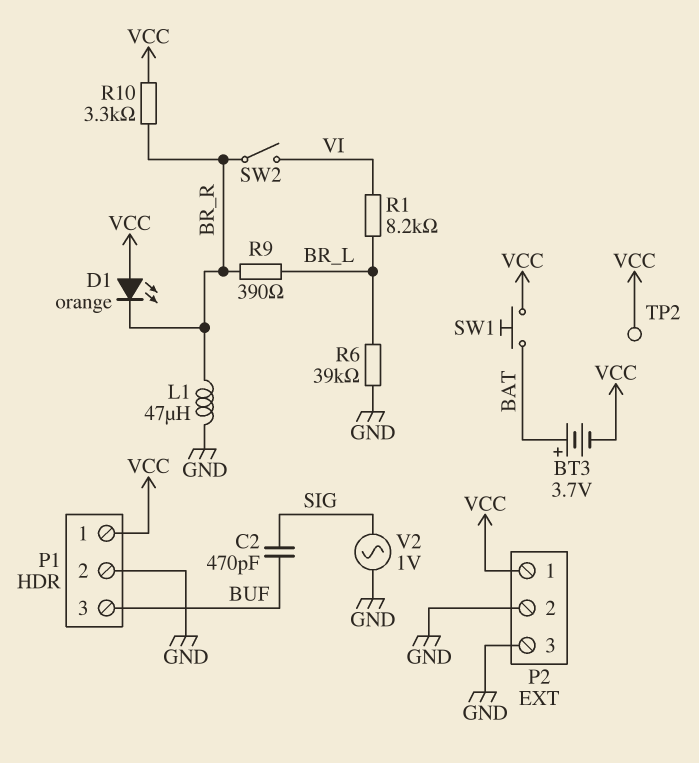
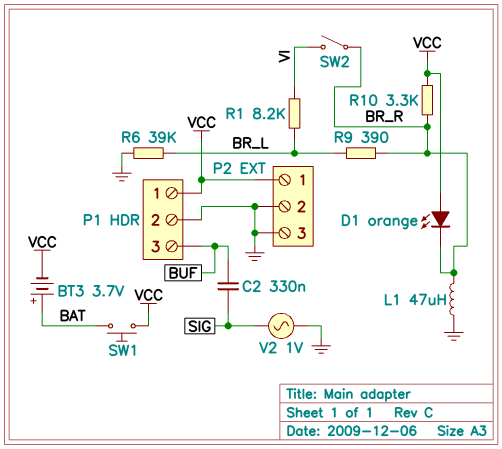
C2: 470pF (BUF, SIG) -> 330nF (BUF, SIG)
TP2: test point (VCC) -> none

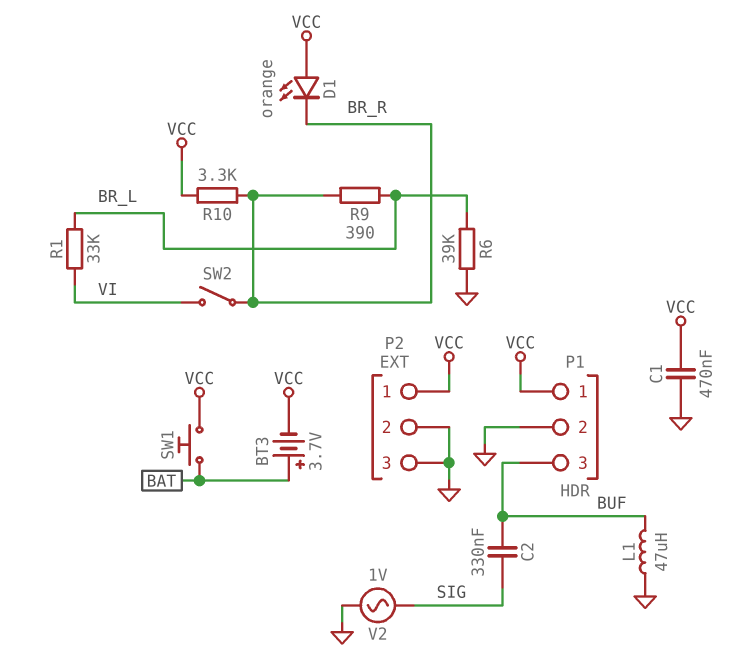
C1: none -> 470nF (GND, VCC)
L1: 47uH (BR_R, GND) -> 47uH (BUF, GND)
R1: 8.2k (BR_L, VI) -> 33k (BR_L, VI)

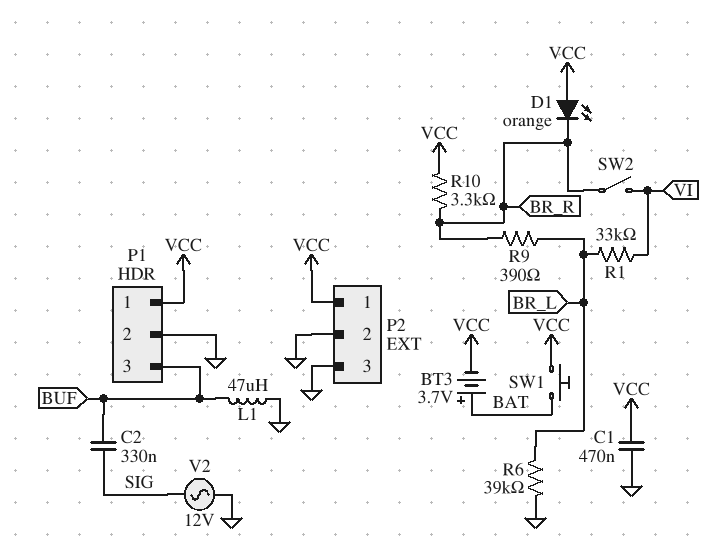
V2: AC 1V (GND, SIG) -> AC 12V (GND, SIG)

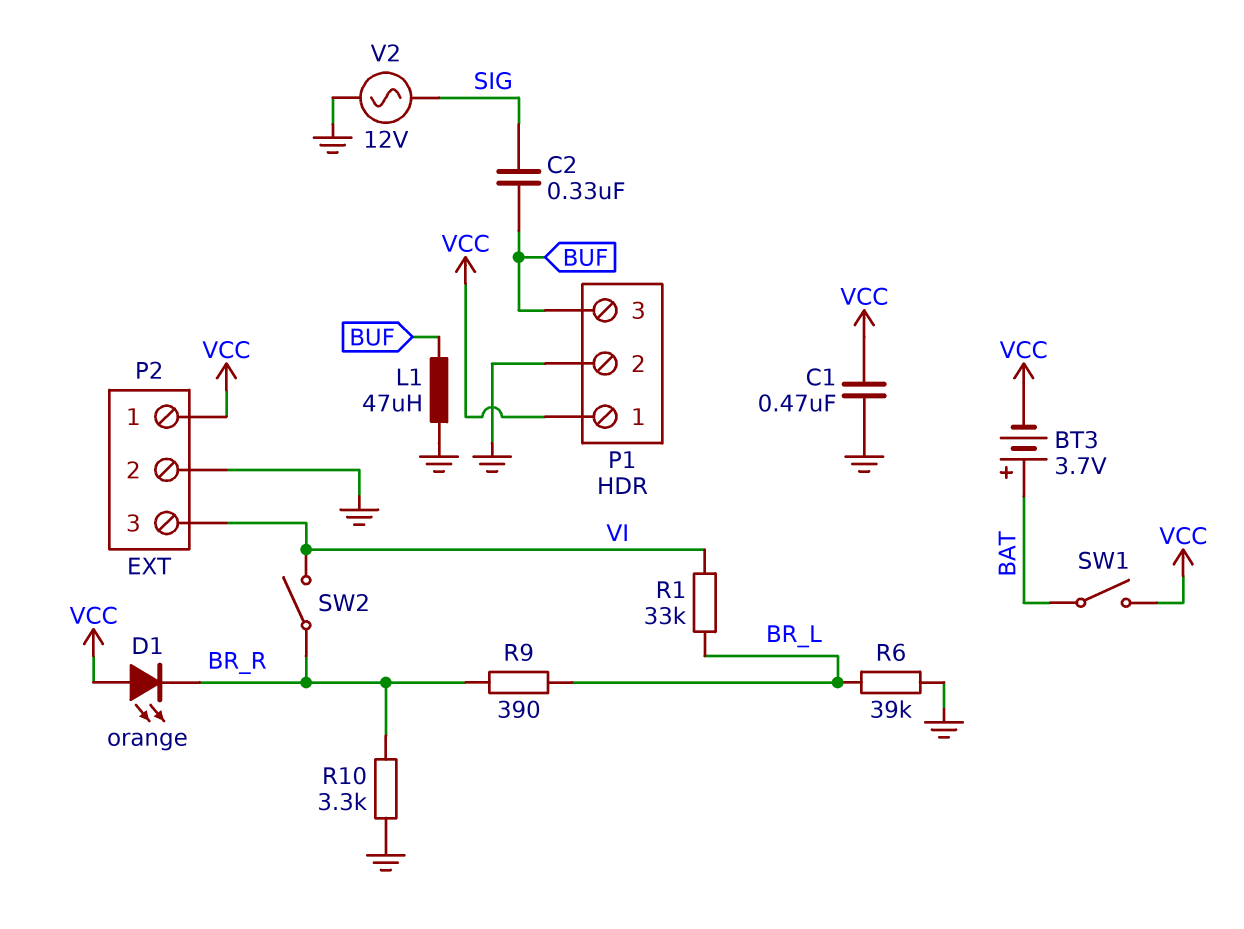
P2 pin 3: GND -> VI
R10: 3.3k (BR_R, VCC) -> 3.3k (BR_R, GND)
SW1: button (BAT, VCC) -> switch (BAT, VCC)

